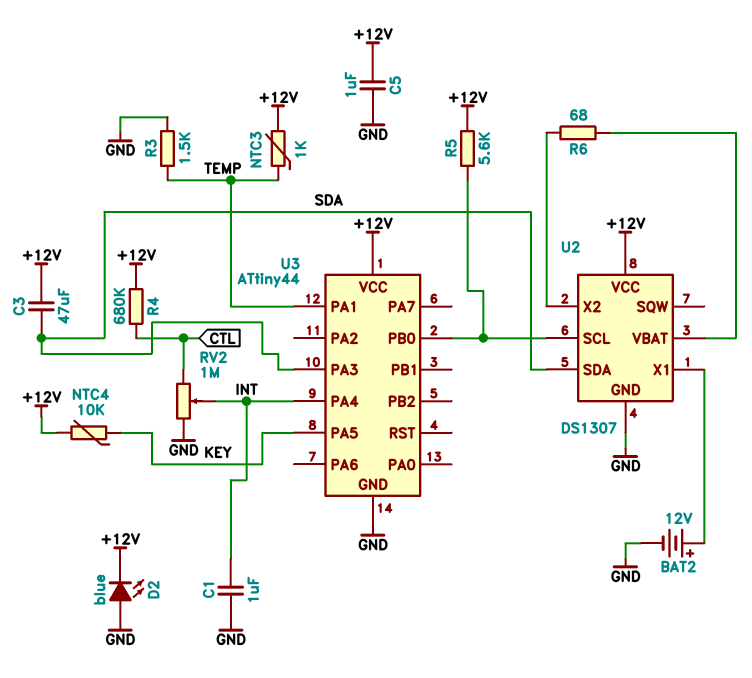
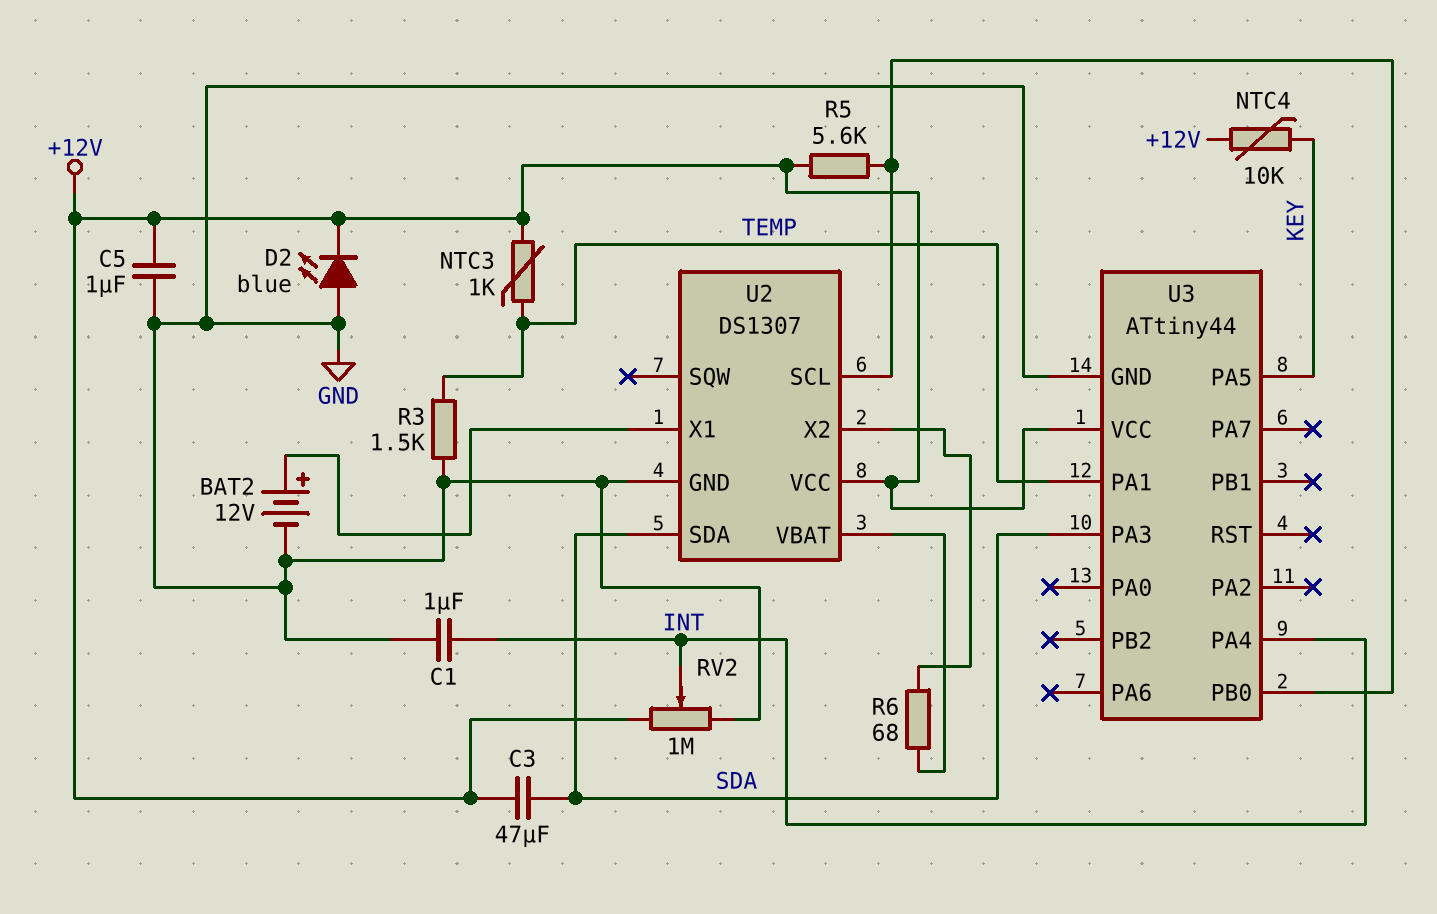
R4: 680k (+12V, CTL) -> none
RV2: 1M (CTL, GND, wiper INT) -> 1M (+12V, GND, wiper INT)

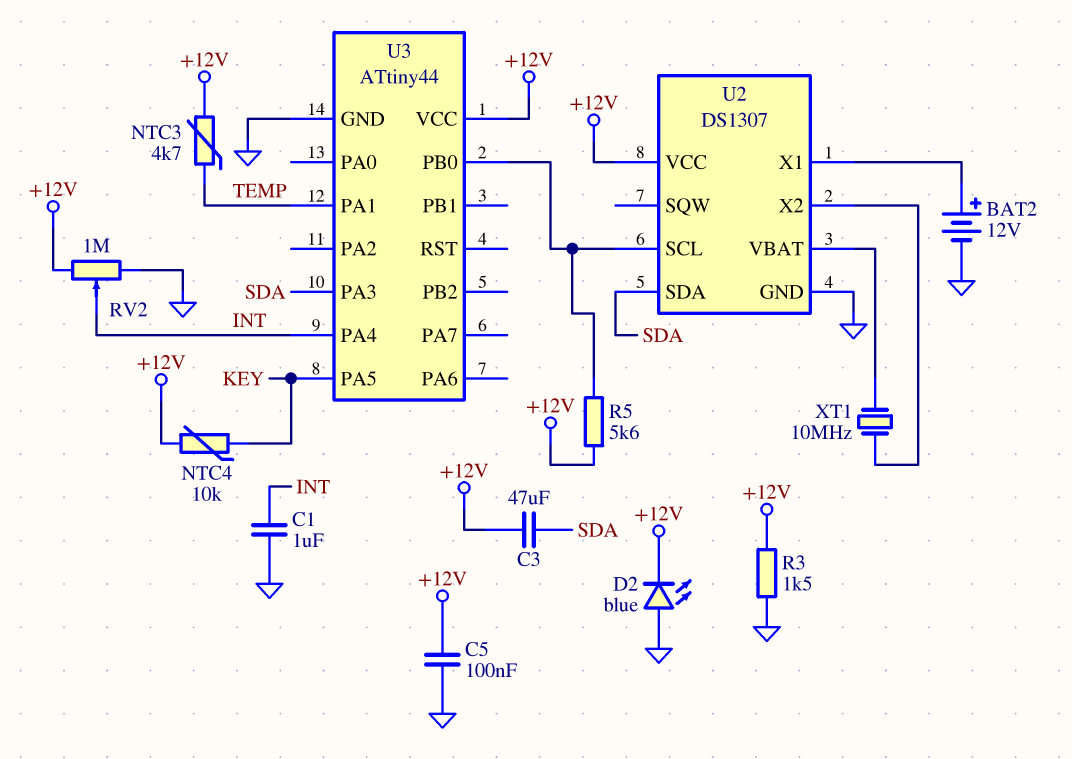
C5: 1uF (+12V, GND) -> 100nF (+12V, GND)
NTC3: 1k (+12V, TEMP) -> 4.7k (+12V, TEMP)
R3: 1.5k (GND, TEMP) -> 1.5k (+12V, GND)
R6: 68 (U2/VBAT, U2/X2) -> none
XT1: none -> 10MHz (U2/VBAT, U2/X2)

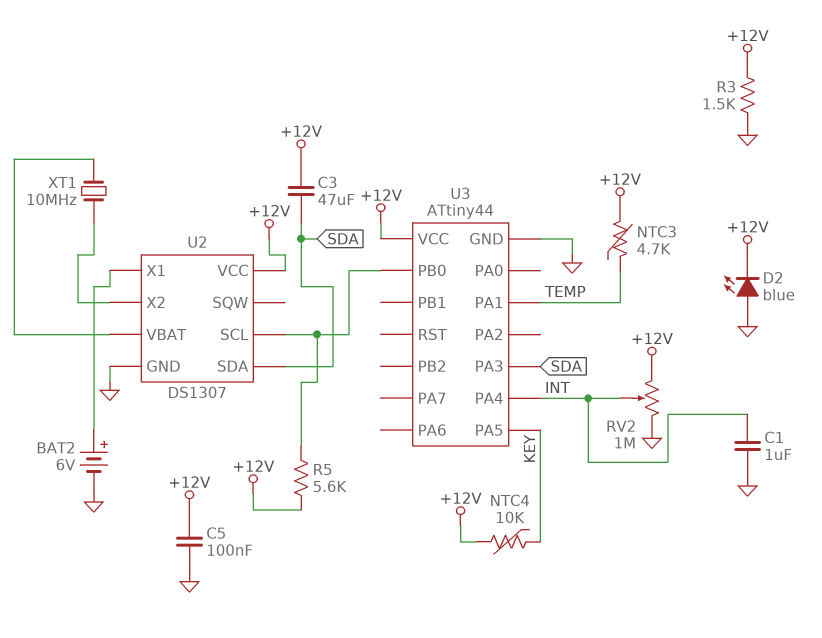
BAT2: 12V (plus U2/X1, minus GND) -> 6V (plus U2/X1, minus GND)

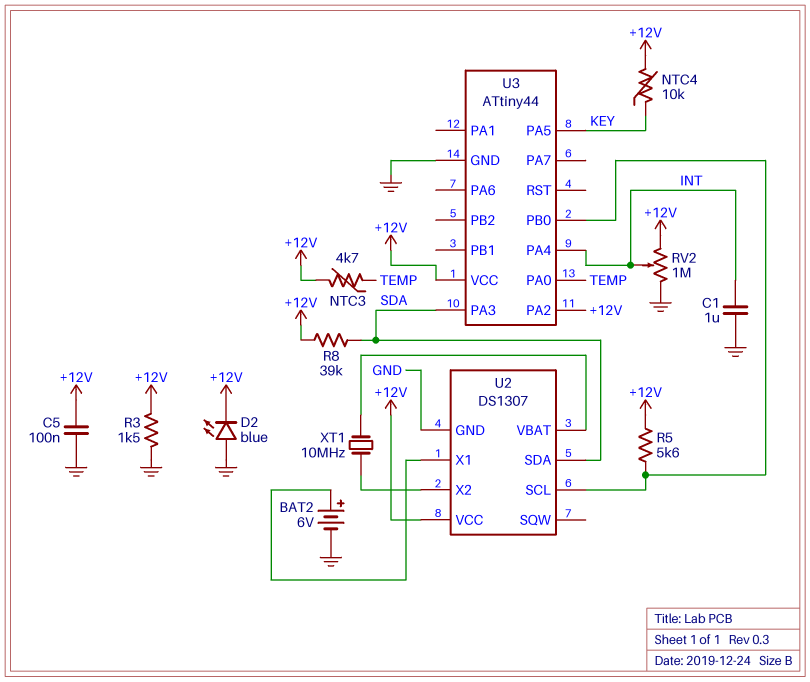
C3: 47uF (+12V, SDA) -> none
R8: none -> 39k (+12V, SDA)
U3 pin PA0: none -> TEMP
U3 pin PA1: TEMP -> none
U3 pin PA2: none -> +12V

